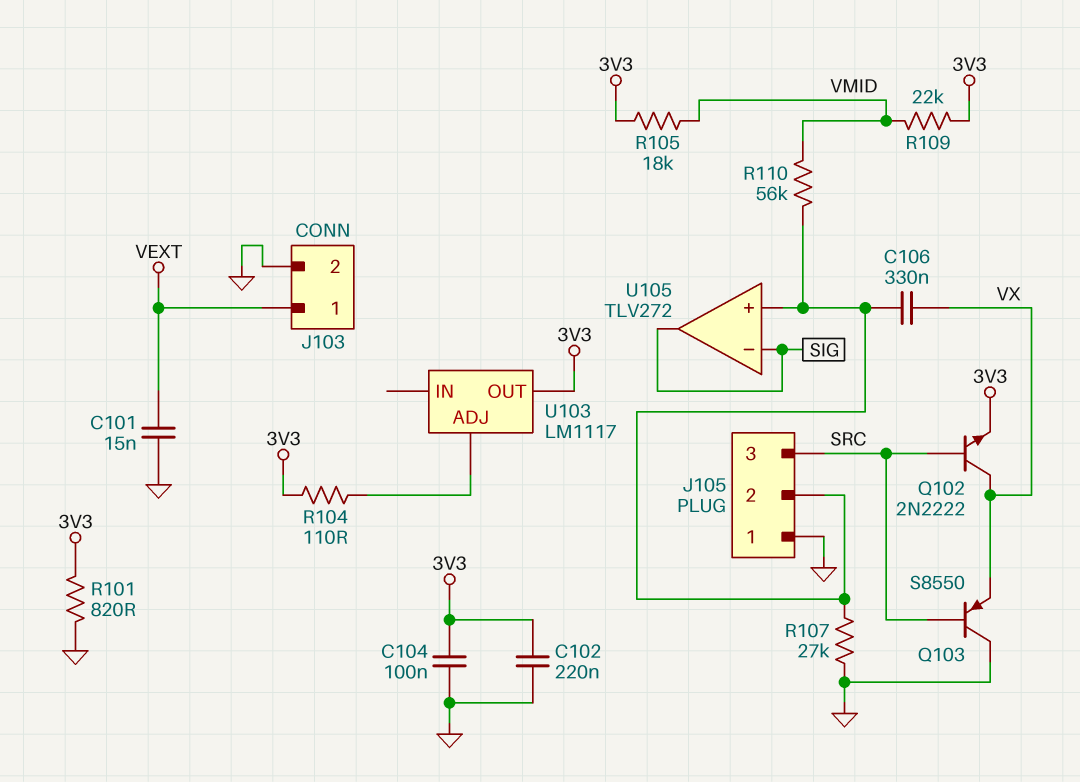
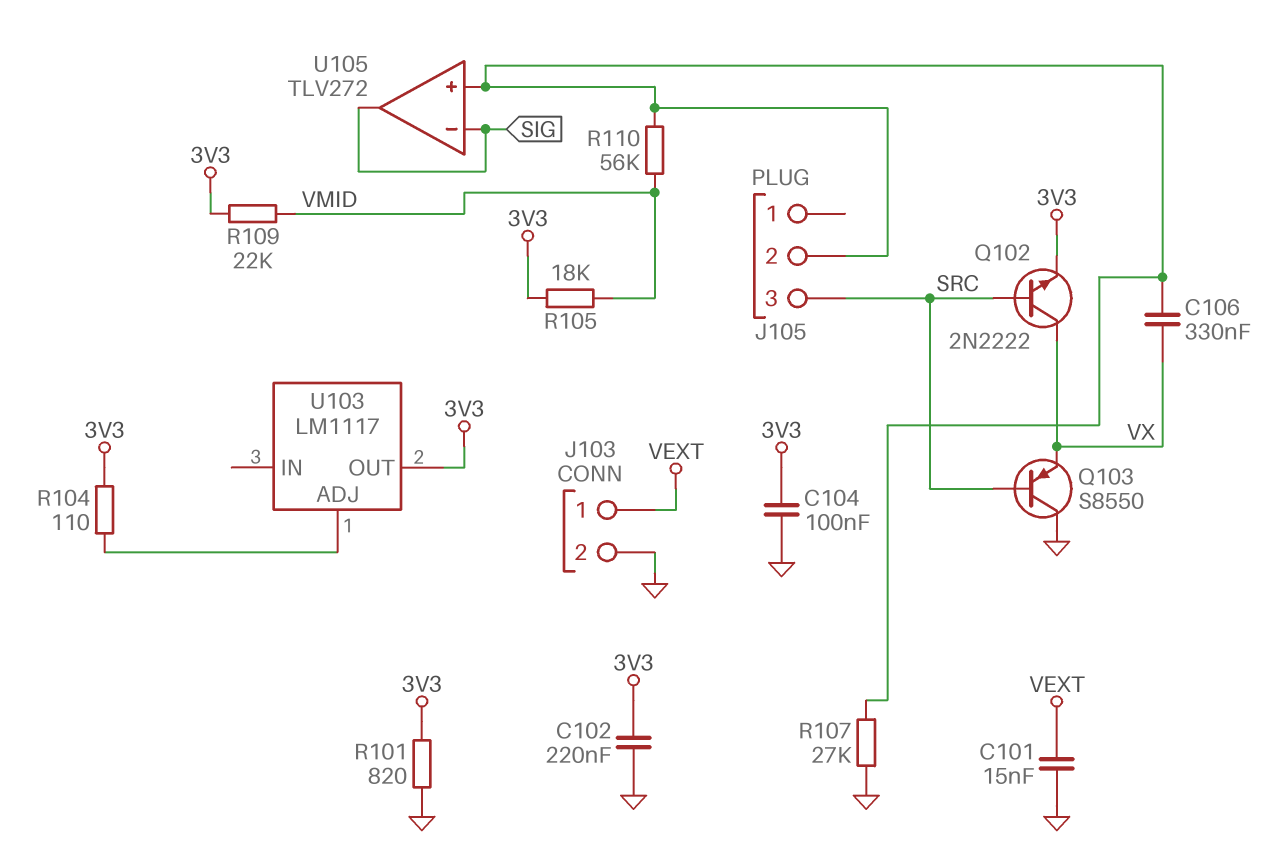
J105 pin 1: GND -> none

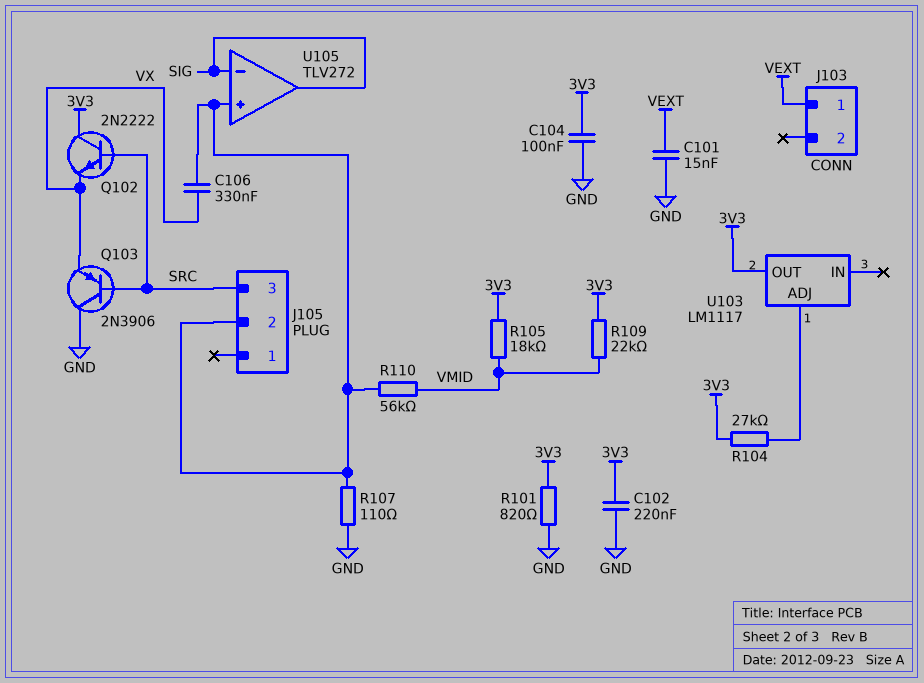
J103 pin 2: GND -> none
Q102: NPN 2N2222 (B SRC, C VX, E 3V3) -> NPN 2N2222 (B SRC, C 3V3, E VX)
Q103: PNP S8550 (B SRC, C GND, E VX) -> PNP 2N3906 (B SRC, C GND, E VX)
R104: 110 (3V3, U103/ADJ) -> 27k (3V3, U103/ADJ)
R107: 27k (GND, J105/2) -> 110 (GND, J105/2)

